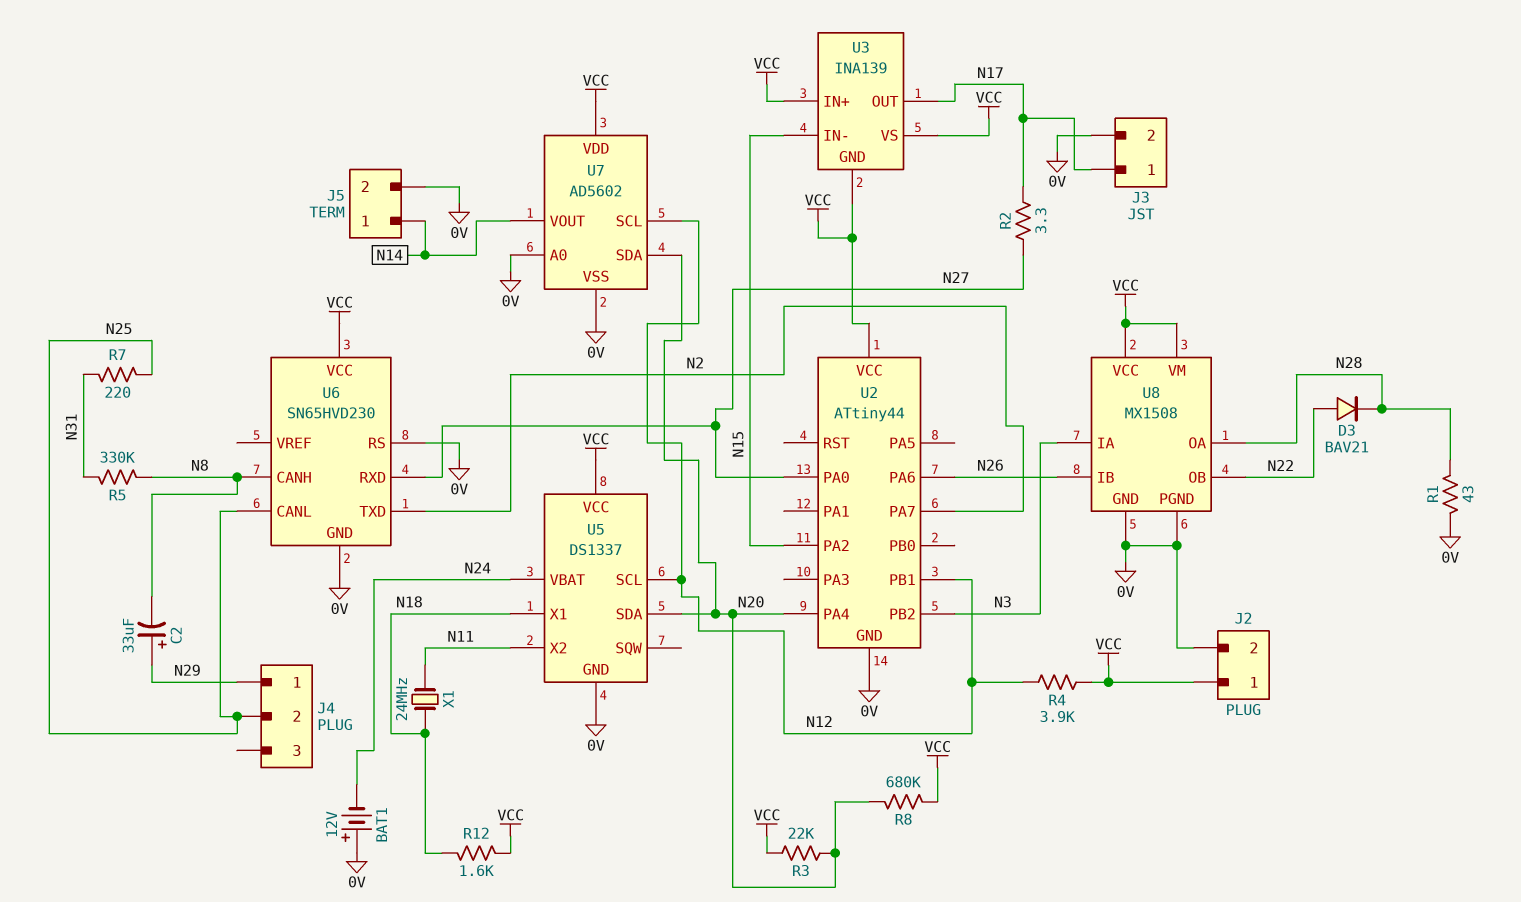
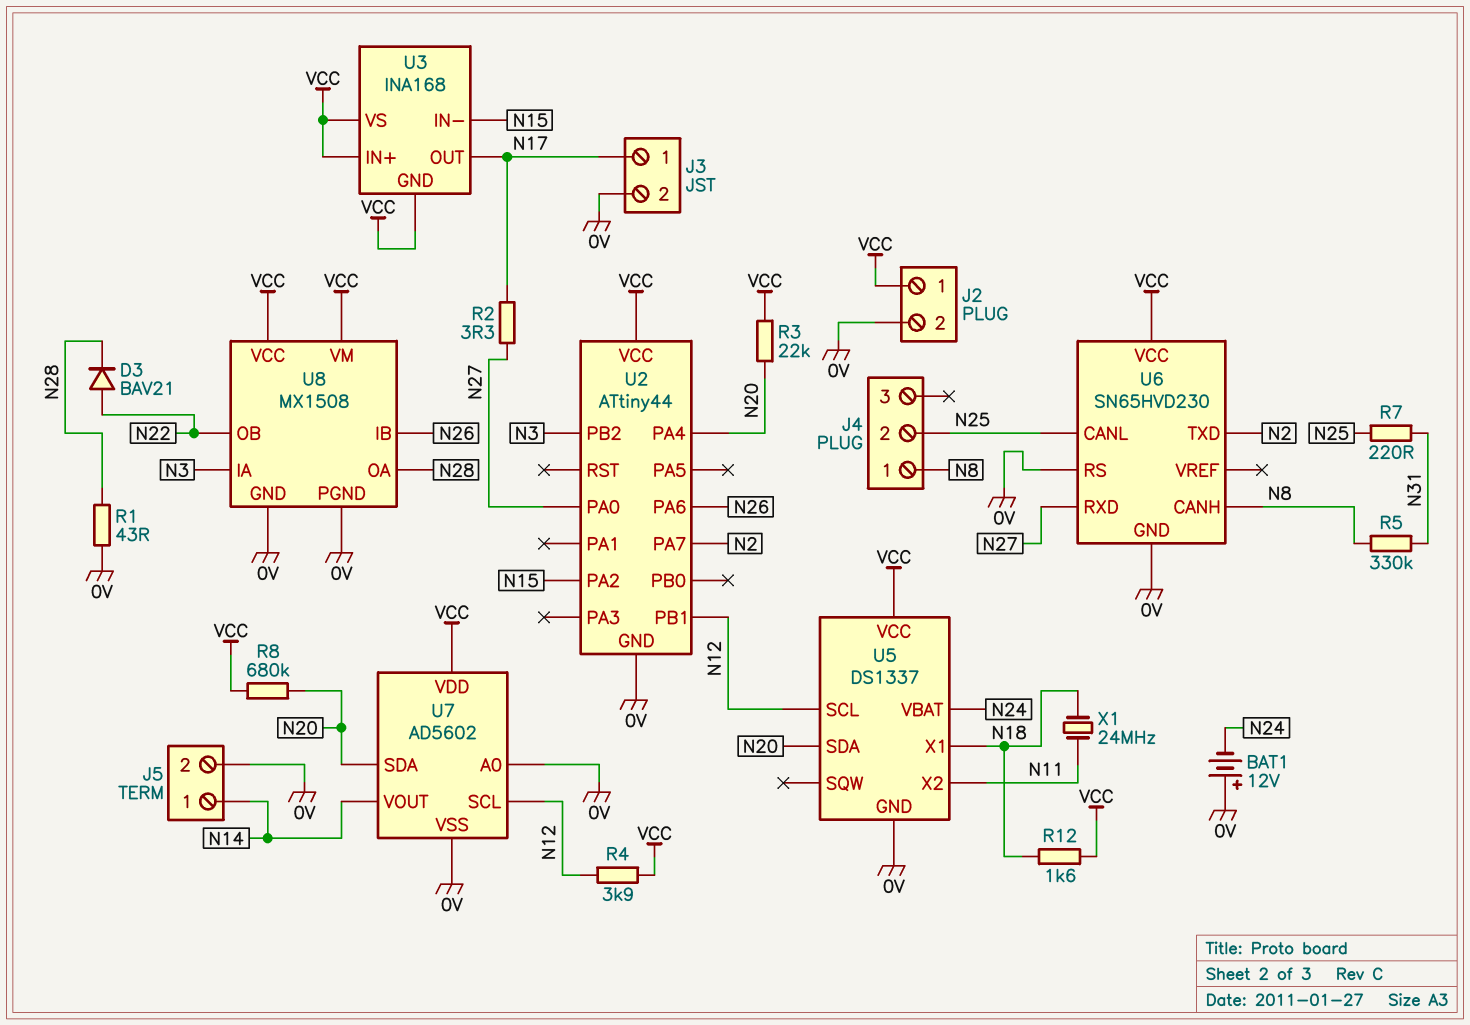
C2: 33uF (plus N29, minus N8) -> none
J4 pin 1: N29 -> N8
U3: INA139 -> INA168

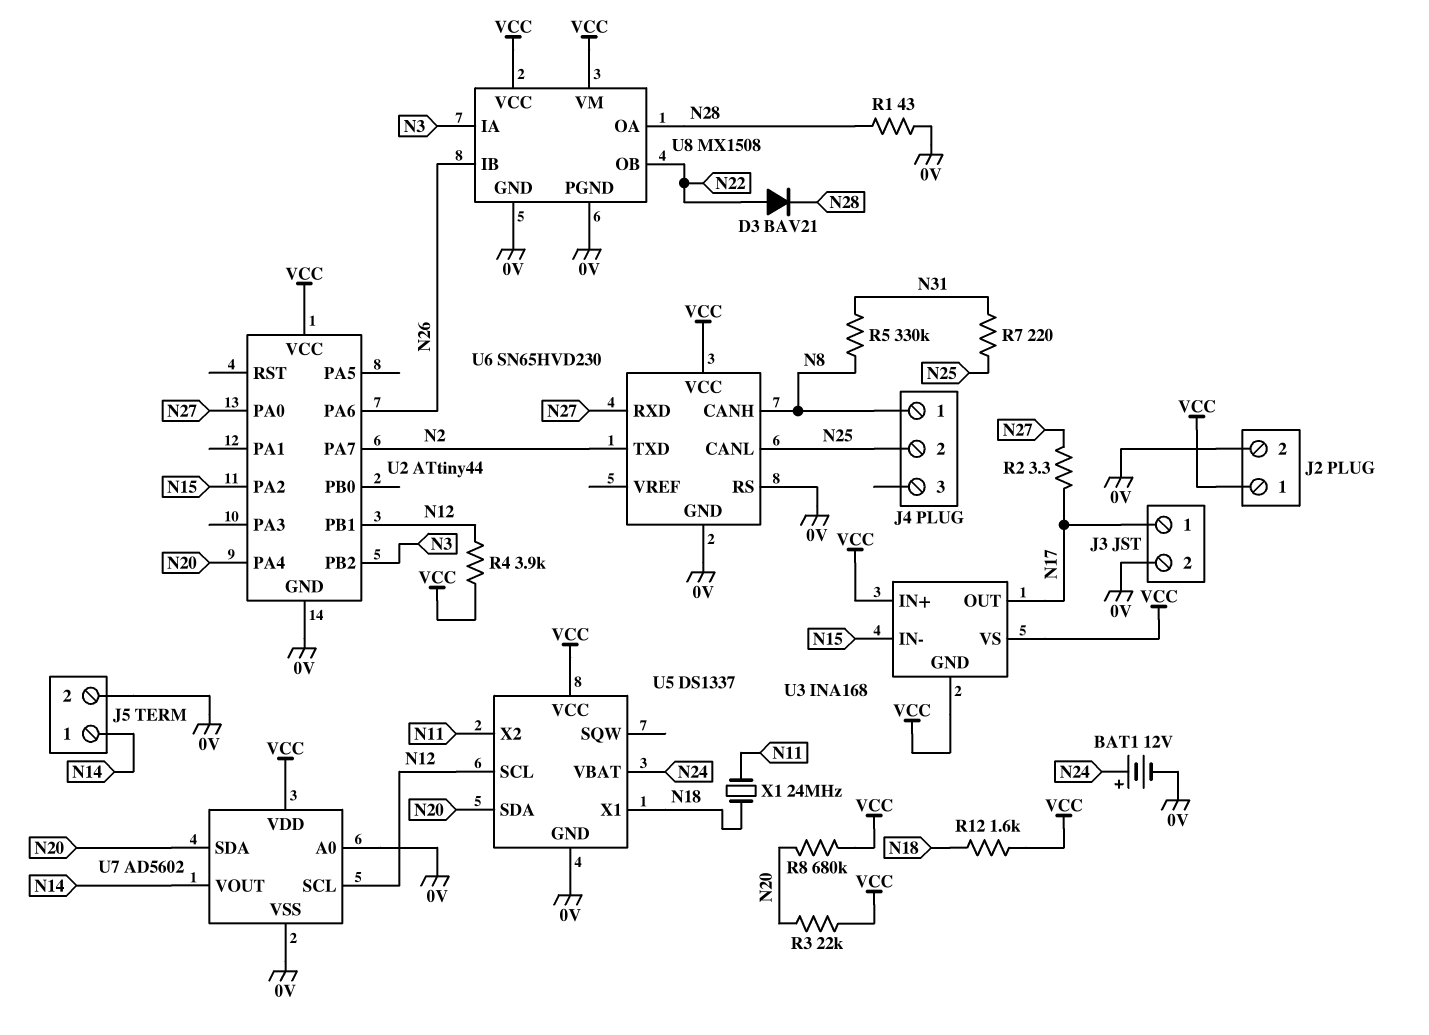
BAT1: 12V (plus 0V, minus N24) -> 12V (plus N24, minus 0V)

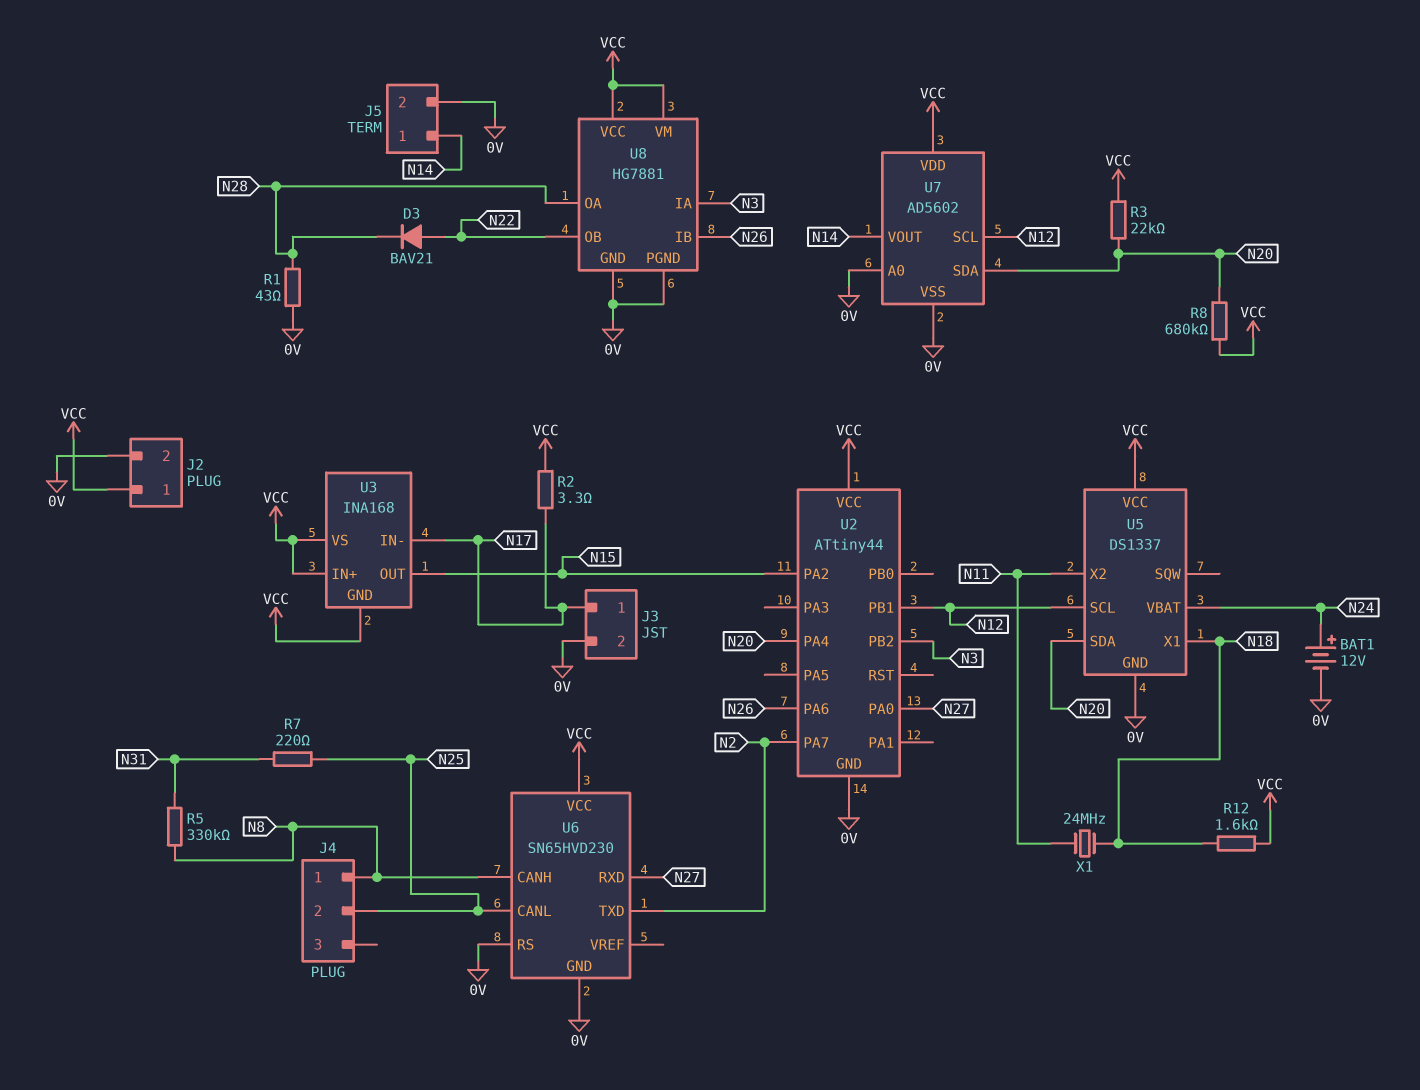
R2: 3.3 (N17, N27) -> 3.3 (N17, VCC)
R4: 3.9k (N12, VCC) -> none
U3 pin IN-: N15 -> N17
U3 pin OUT: N17 -> N15
U8: MX1508 -> HG7881

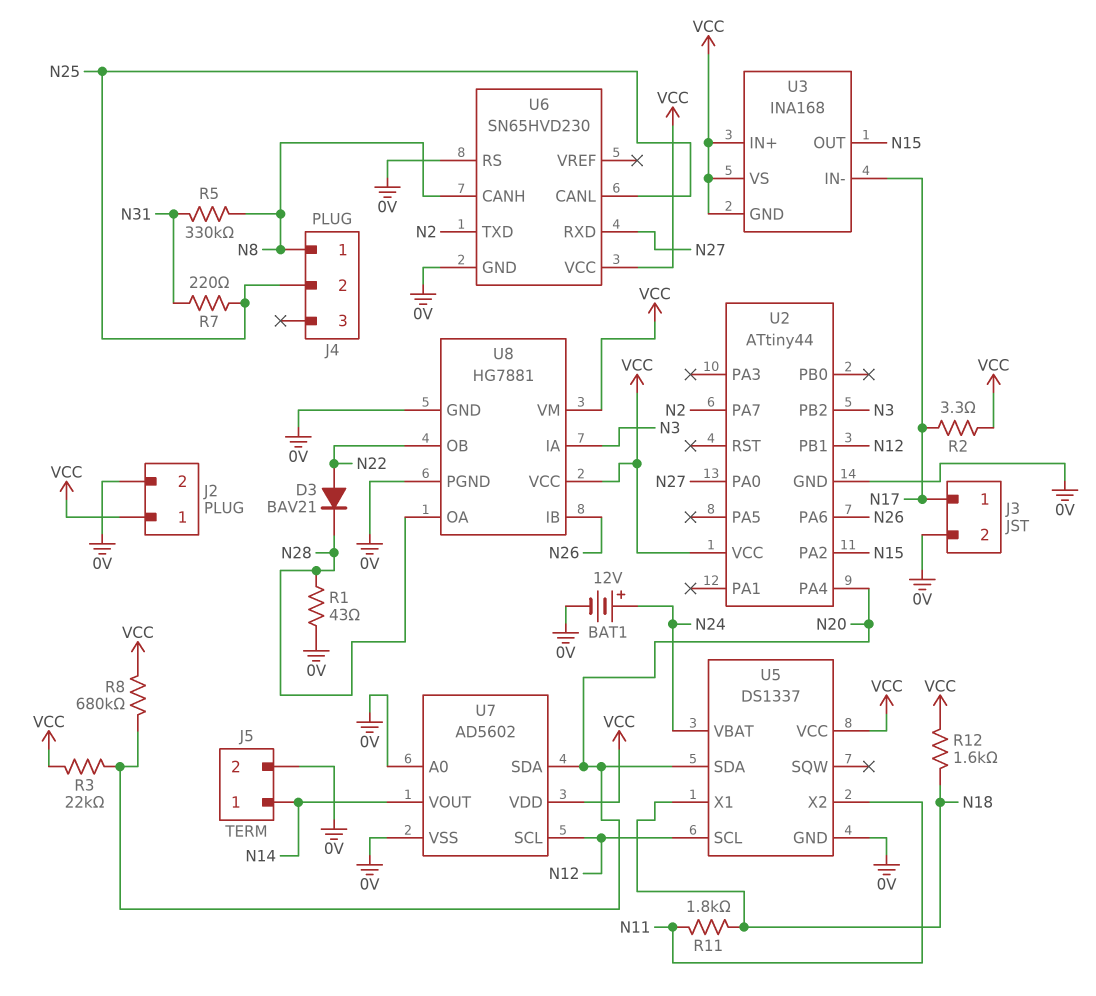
R11: none -> 1.8k (N11, N18)
X1: 24MHz (N11, N18) -> none

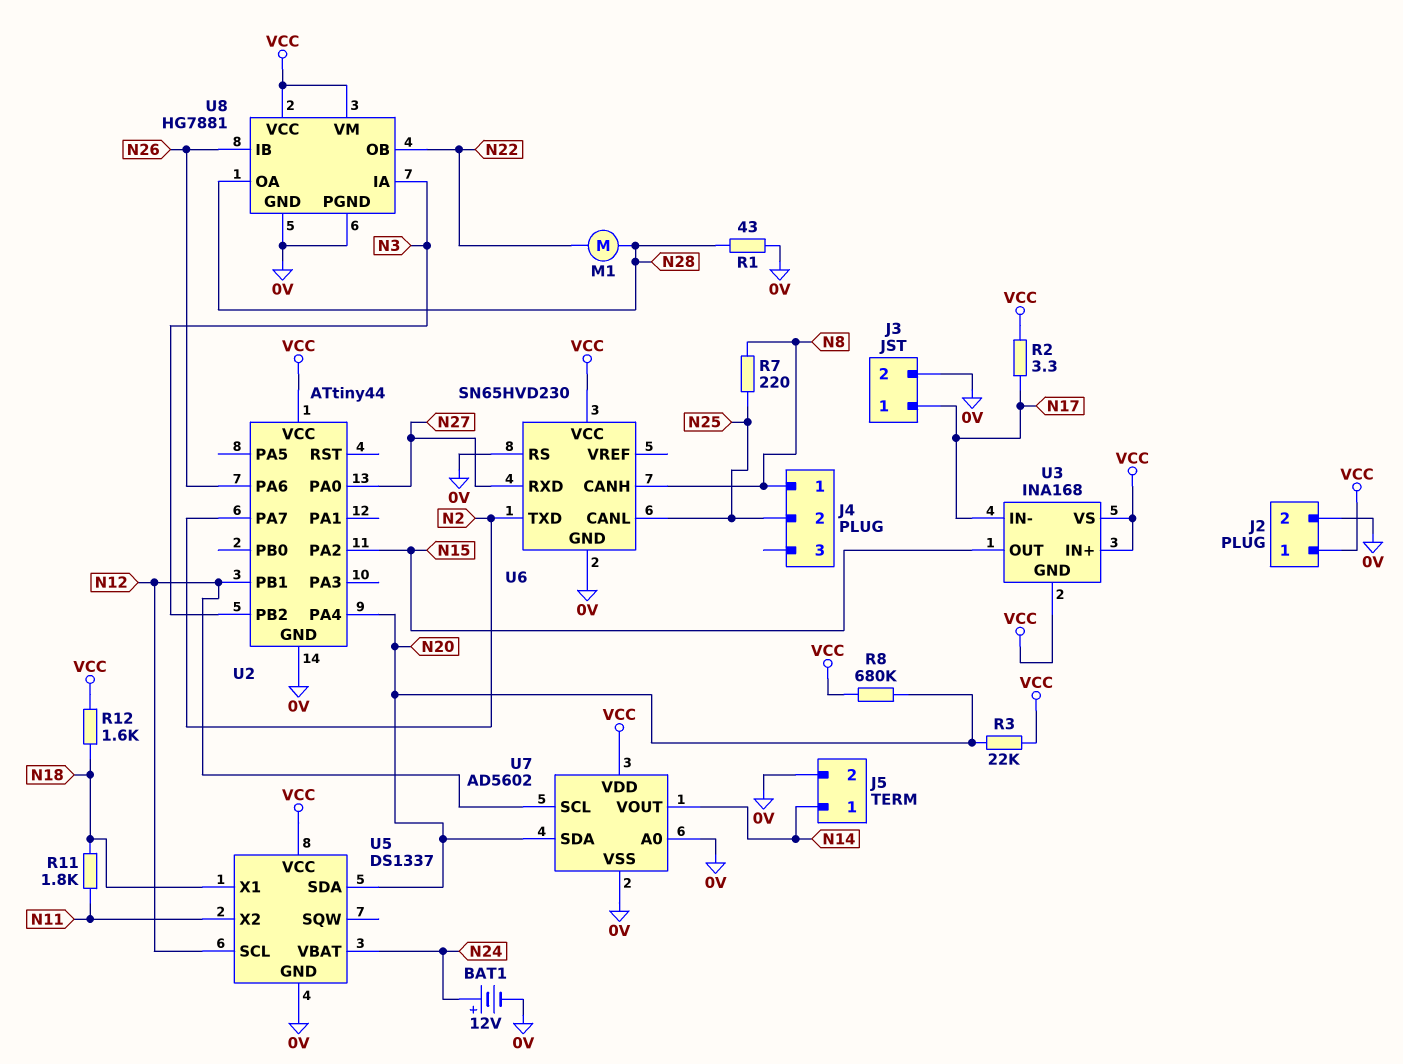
D3: diode BAV21 (A N22, K N28) -> none
M1: none -> motor (N22, N28)
R5: 330k (N8, N31) -> none
R7: 220 (N25, N31) -> 220 (N8, N25)

